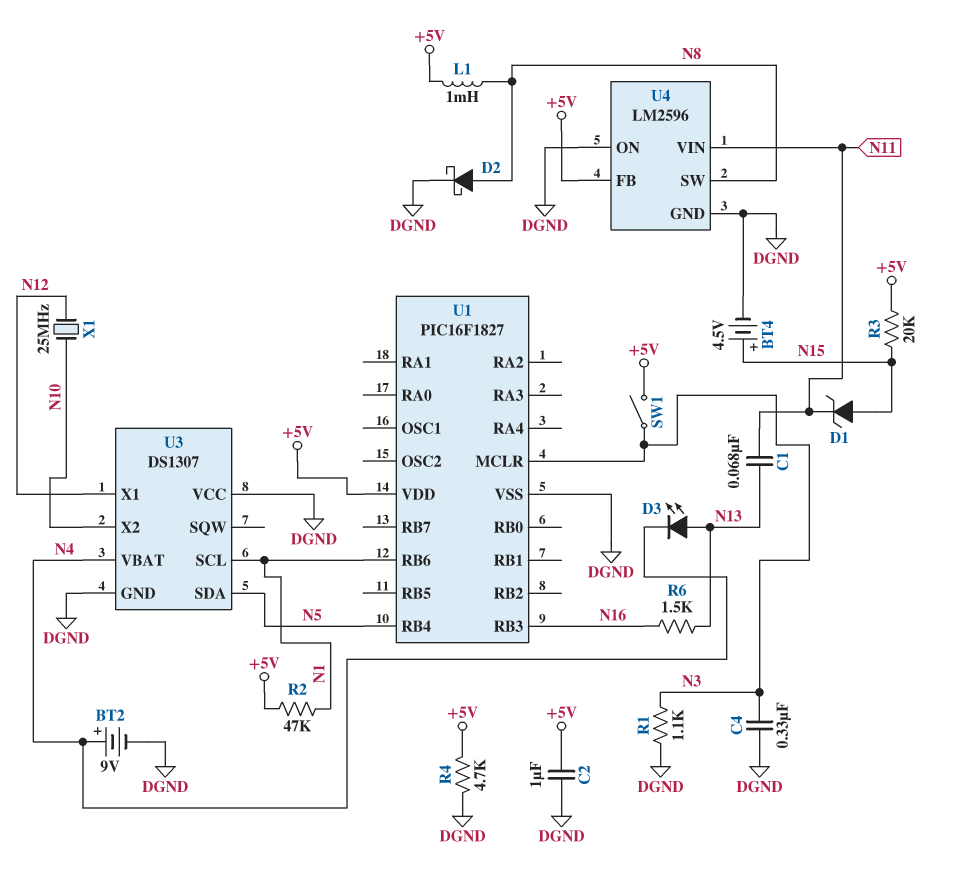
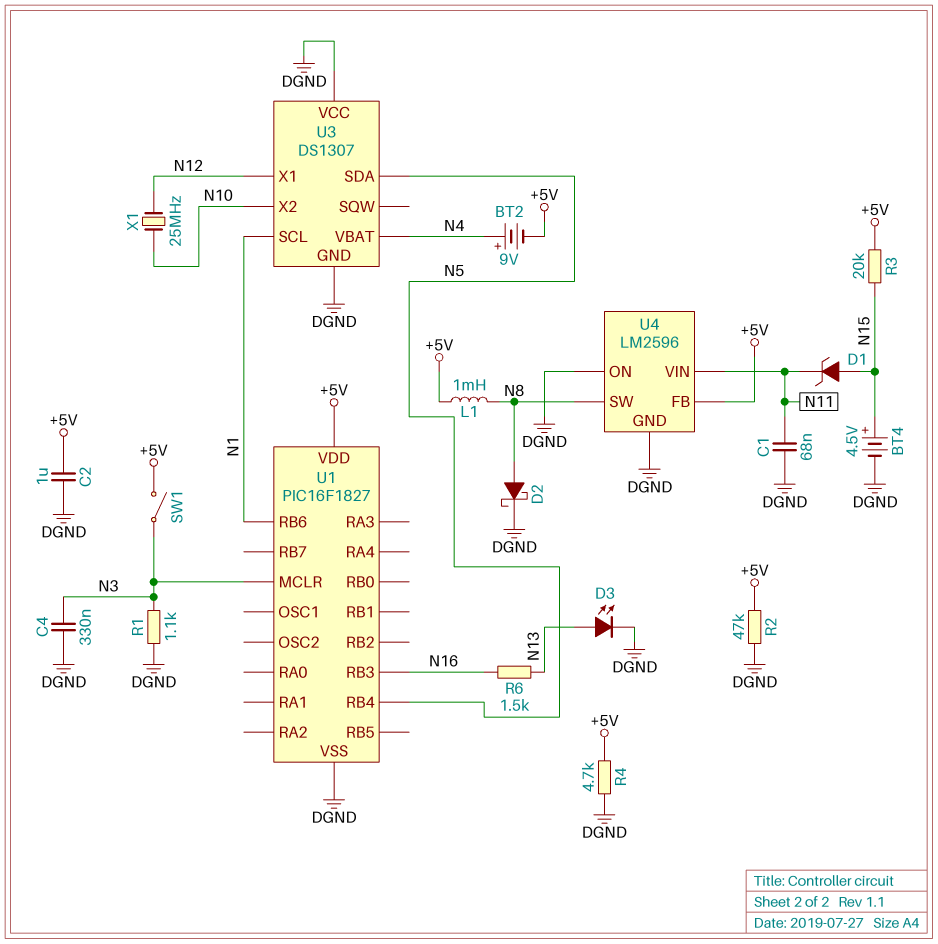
BT2: 9V (plus N4, minus DGND) -> 9V (plus N4, minus +5V)
C1: 68nF (N11, N13) -> 68nF (DGND, N11)
D3: LED (A N13, K N4) -> LED (A N13, K DGND)
R2: 47k (+5V, N1) -> 47k (+5V, DGND)

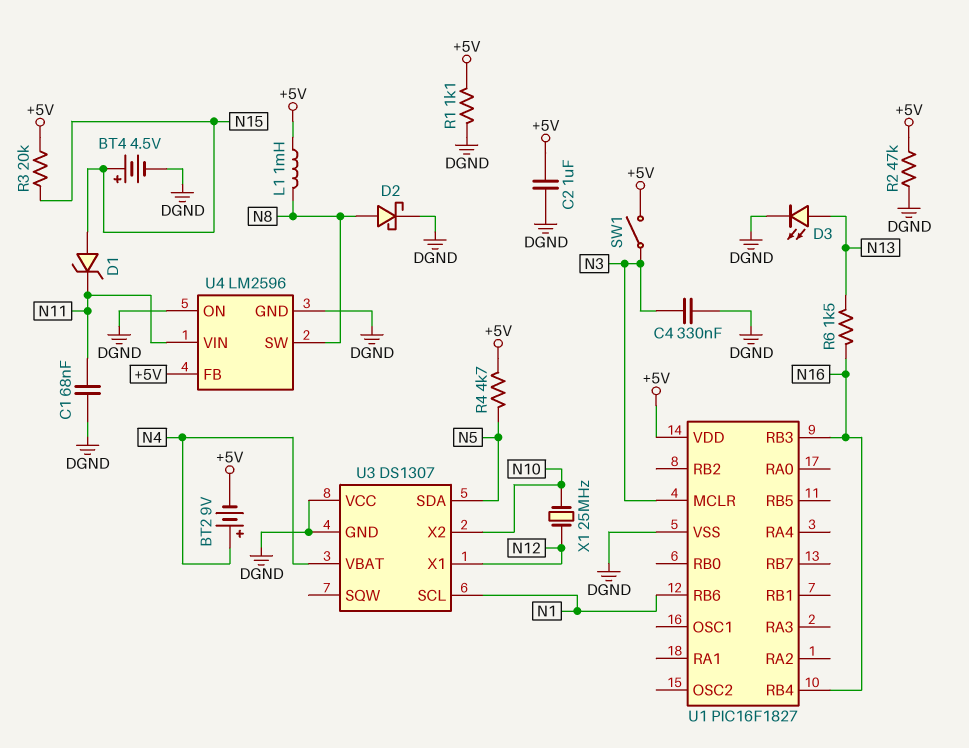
R1: 1.1k (DGND, N3) -> 1.1k (+5V, DGND)
R4: 4.7k (+5V, DGND) -> 4.7k (+5V, N5)
U1 pin RB4: N5 -> N16

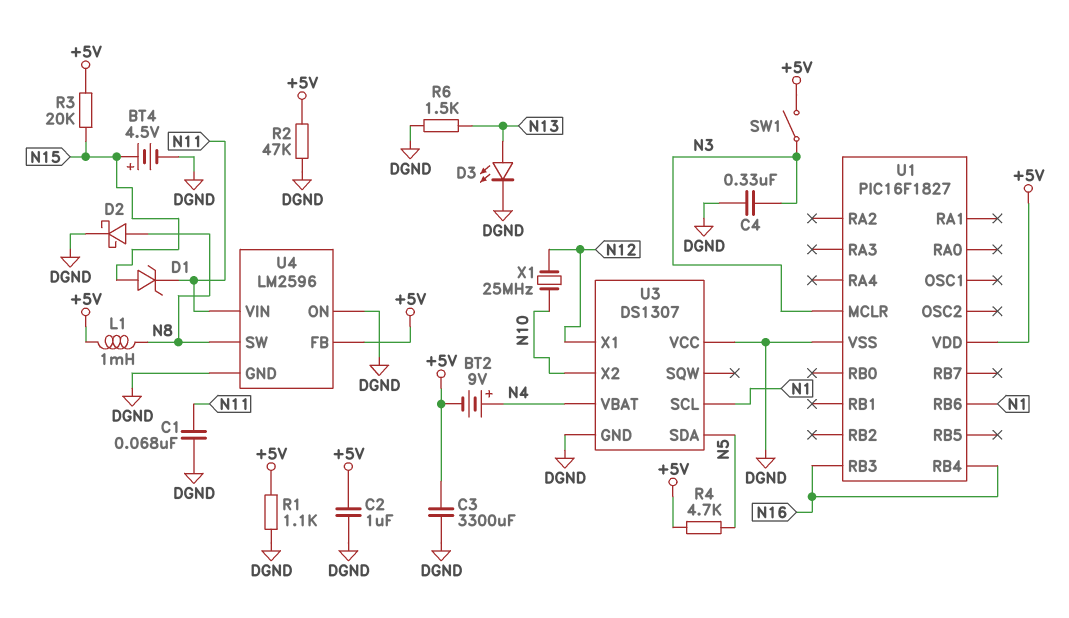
C3: none -> 3300uF (+5V, DGND)
R6: 1.5k (N13, N16) -> 1.5k (DGND, N13)

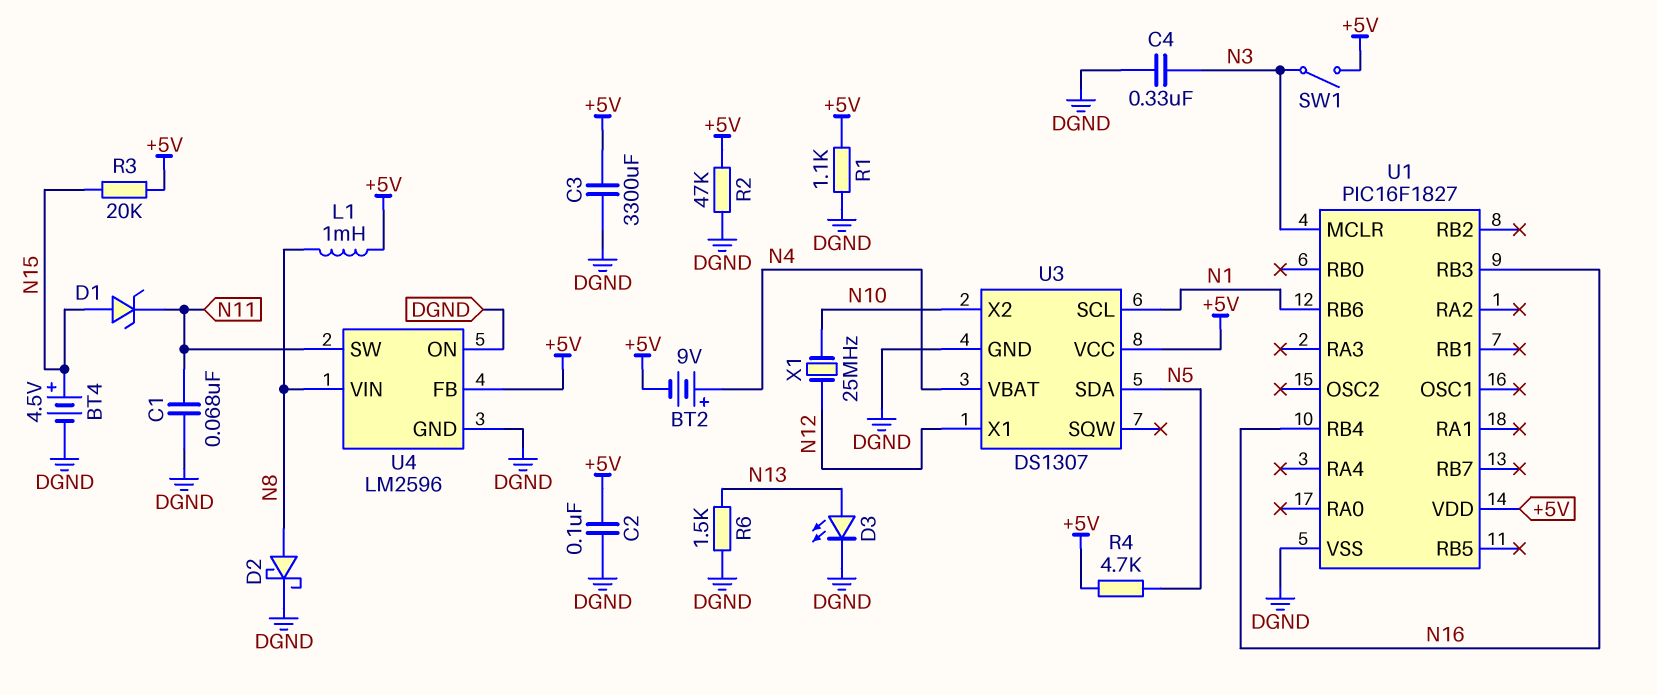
C2: 1uF (+5V, DGND) -> 100nF (+5V, DGND)
U3 pin VCC: DGND -> +5V
U4 pin SW: N8 -> N11
U4 pin VIN: N11 -> N8

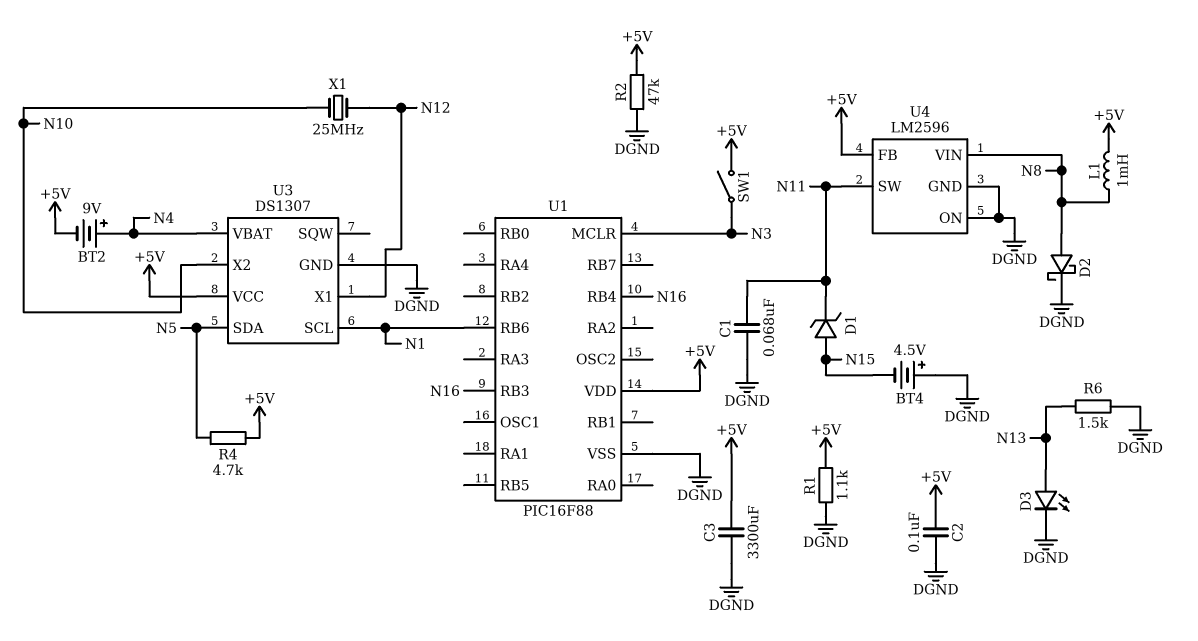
BT4: 4.5V (plus N15, minus DGND) -> 4.5V (plus DGND, minus N15)
C4: 330nF (DGND, N3) -> none
R3: 20k (+5V, N15) -> none
U1: PIC16F1827 -> PIC16F88

